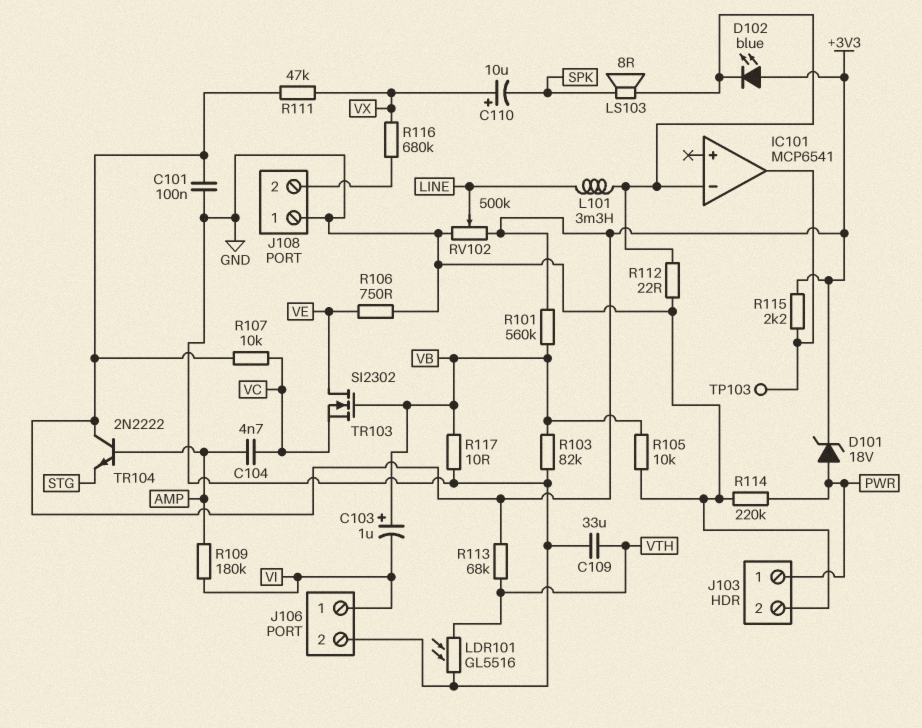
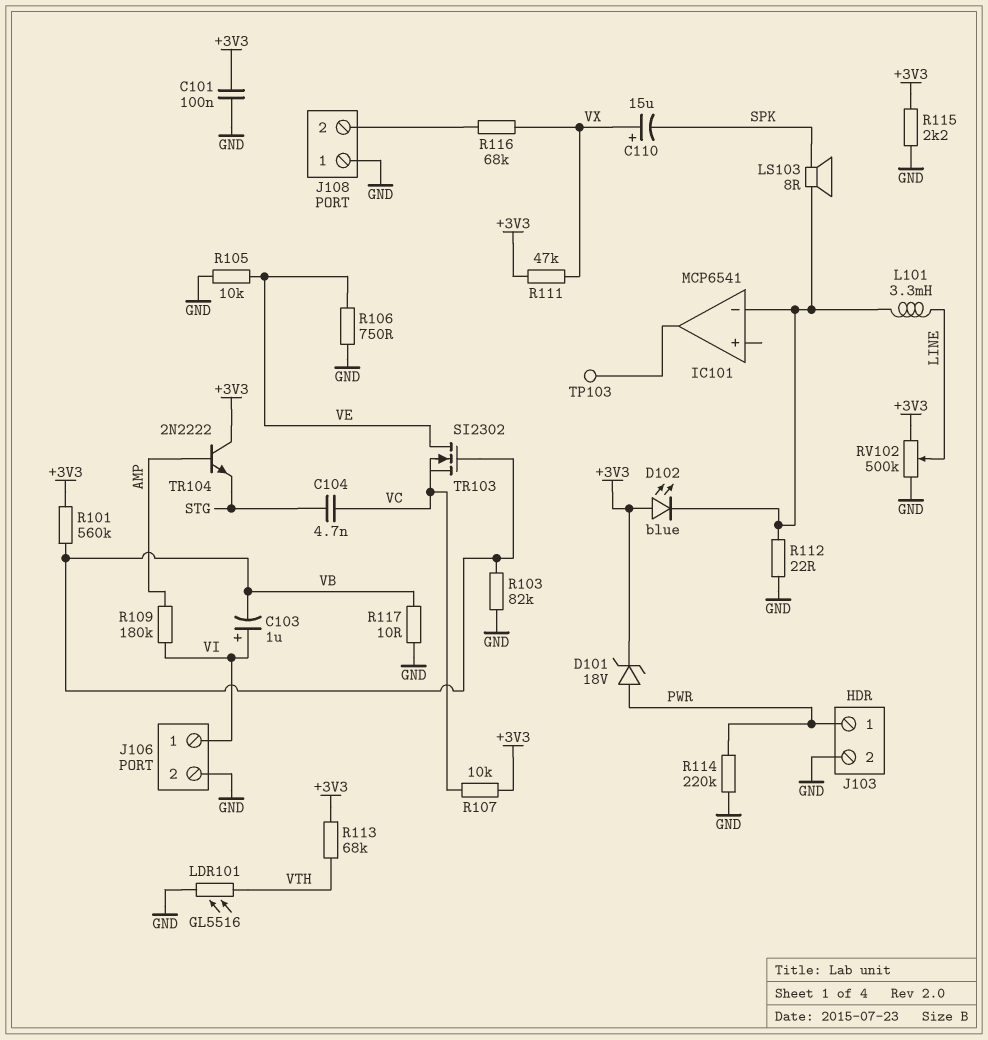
C103: 1uF (plus VB, minus VI) -> 1uF (plus VI, minus VB)
C104: 4.7nF (AMP, VC) -> 4.7nF (STG, VC)
C109: 33uF (GND, VTH) -> none
C110: 10uF (plus VX, minus SPK) -> 15uF (plus VX, minus SPK)
R105: 10k (GND, VB) -> 10k (GND, VE)
R115: 2.2k (+3V3, IC101/out) -> 2.2k (+3V3, GND)
R116: 680k (J108/2, VX) -> 68k (J108/2, VX)

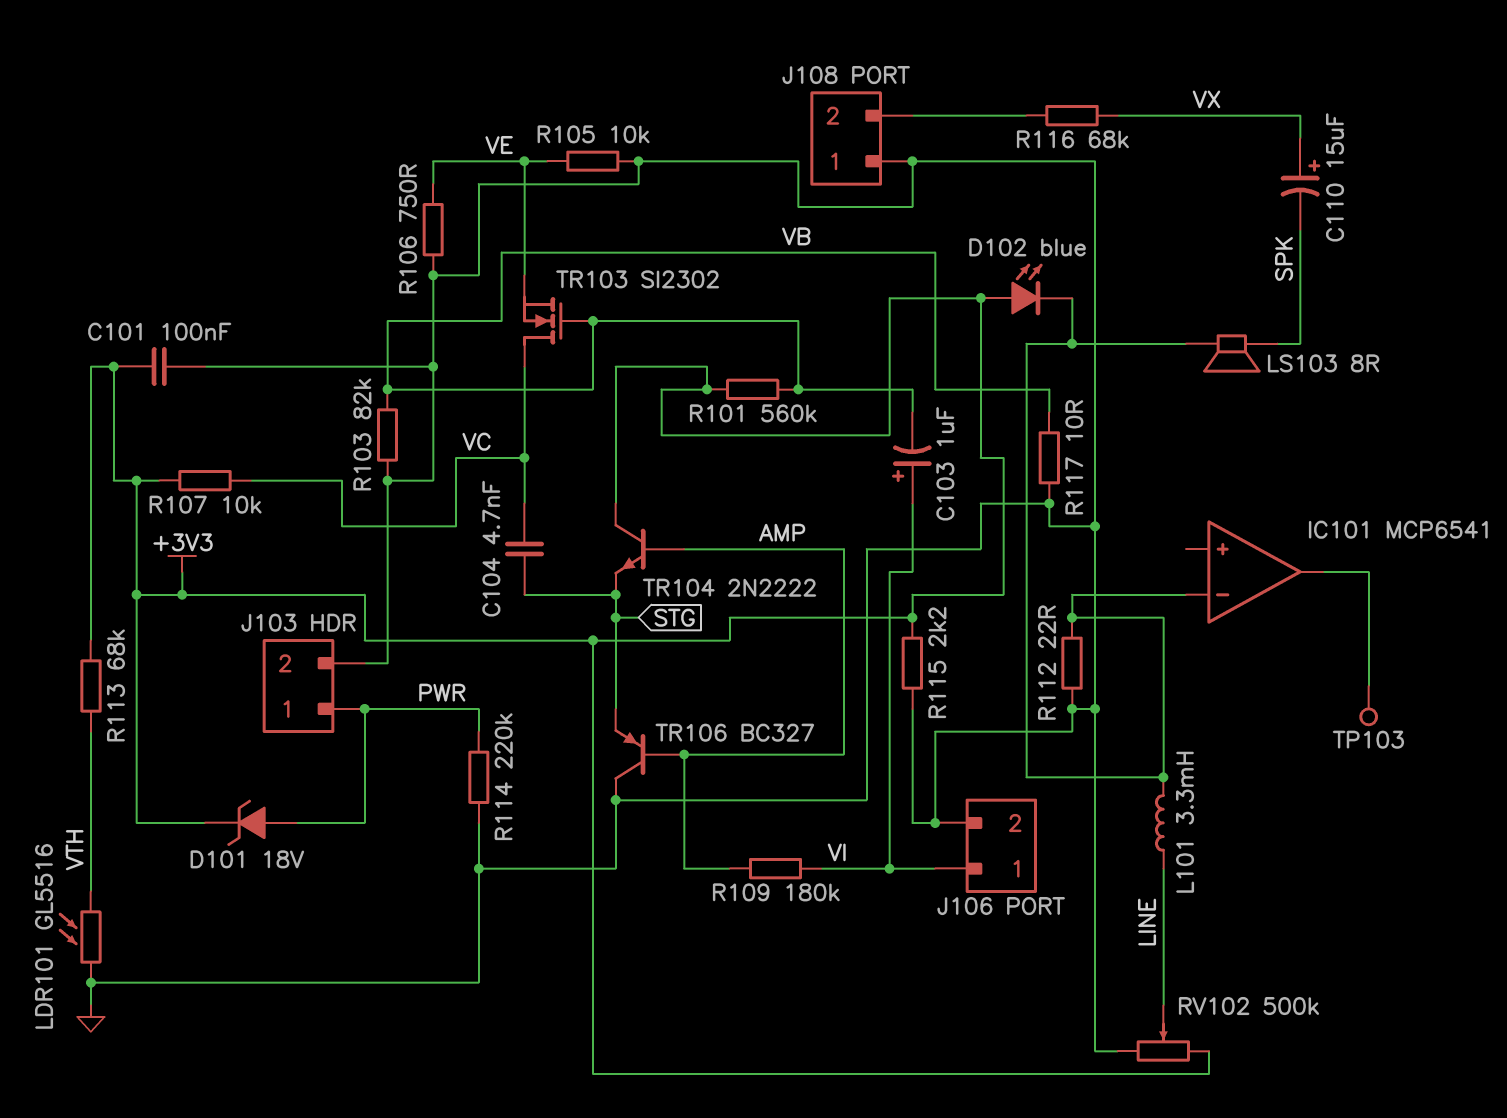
R111: 47k (+3V3, VX) -> none
TR103: NMOS SI2302 (G VB, D VE, S VC) -> NMOS SI2302 (G VB, D VC, S VE)
TR106: none -> PNP BC327 (B AMP, C GND, E STG)

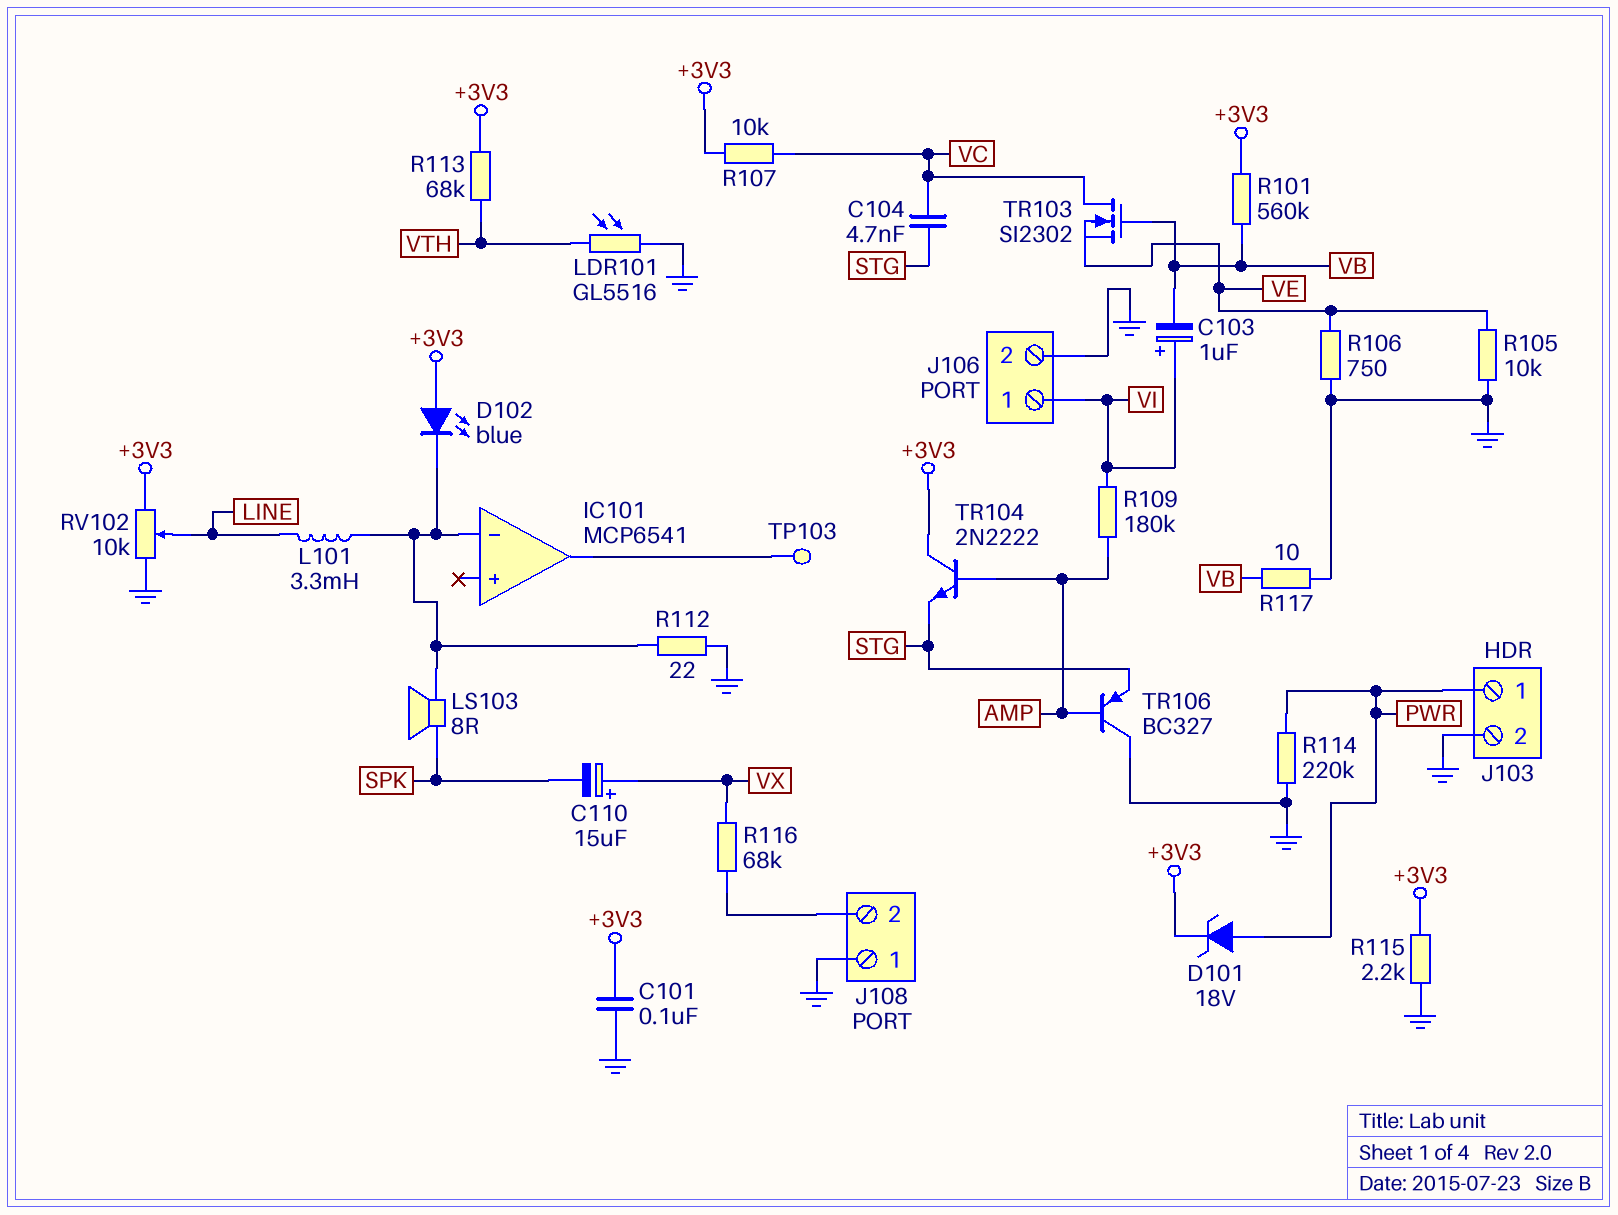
R103: 82k (GND, VB) -> none
RV102: 500k (+3V3, GND, wiper LINE) -> 10k (+3V3, GND, wiper LINE)

